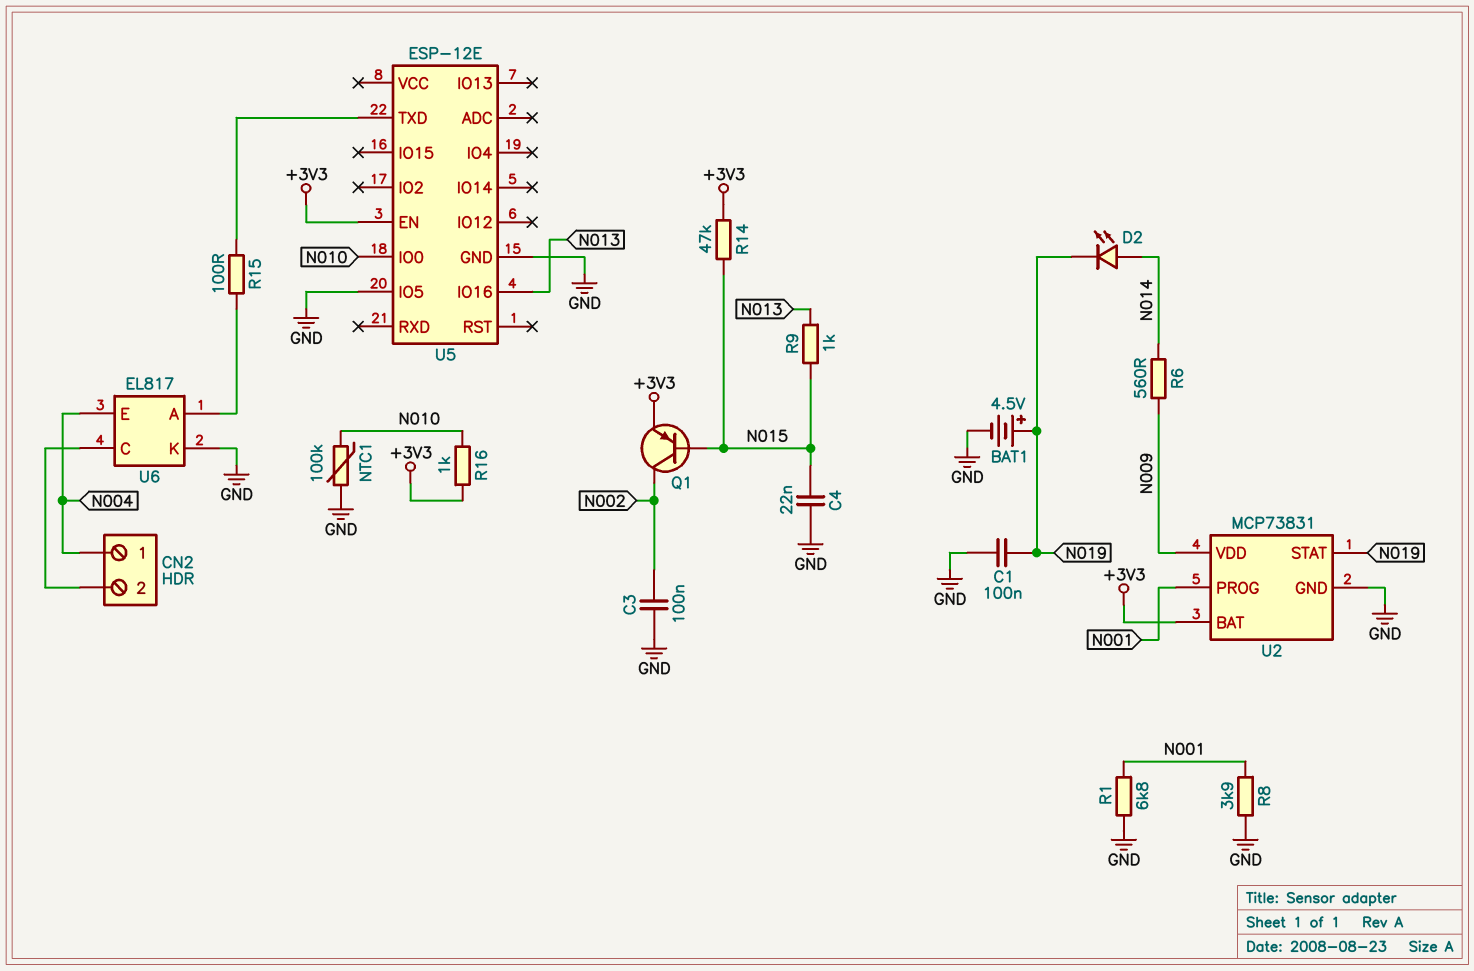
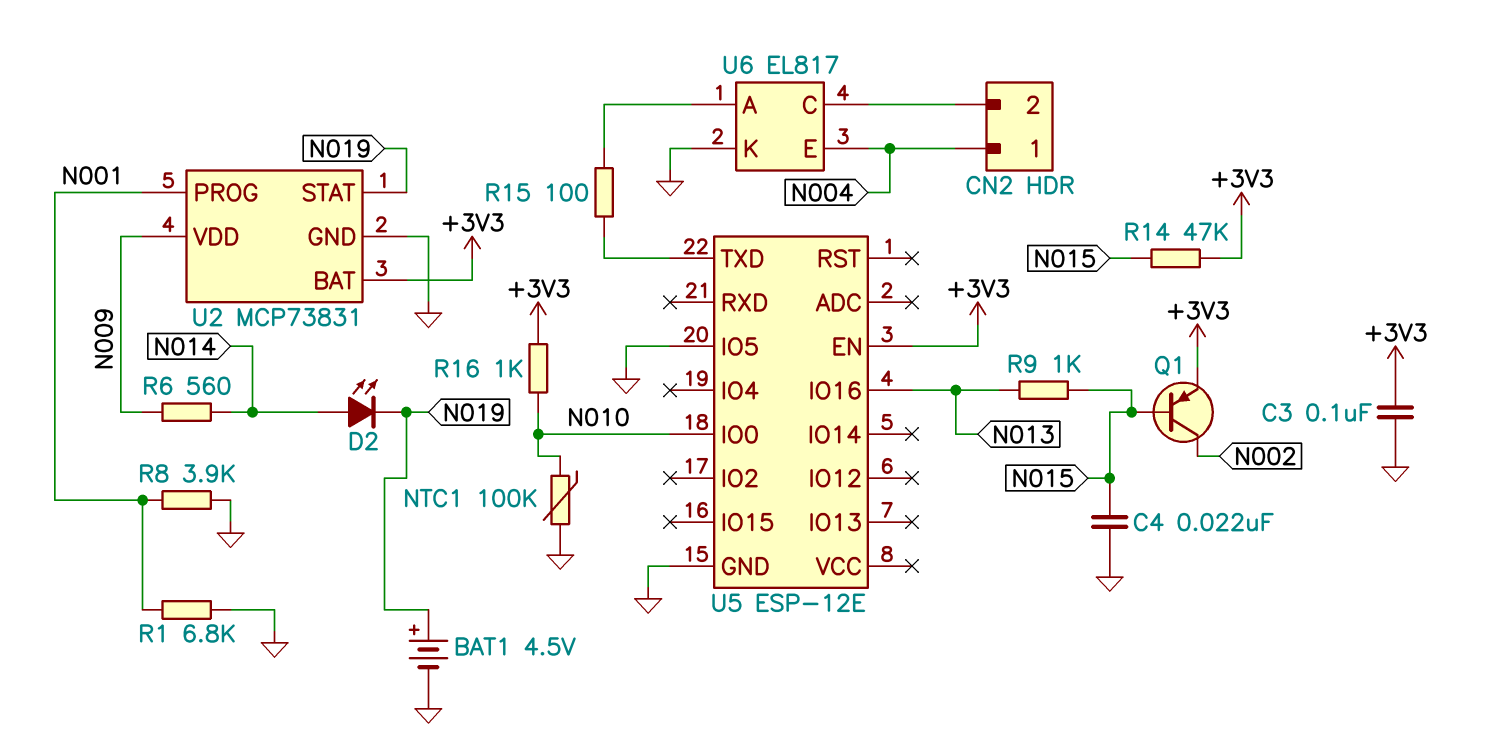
C1: 100nF (GND, N019) -> none
C3: 100nF (GND, N002) -> 100nF (+3V3, GND)

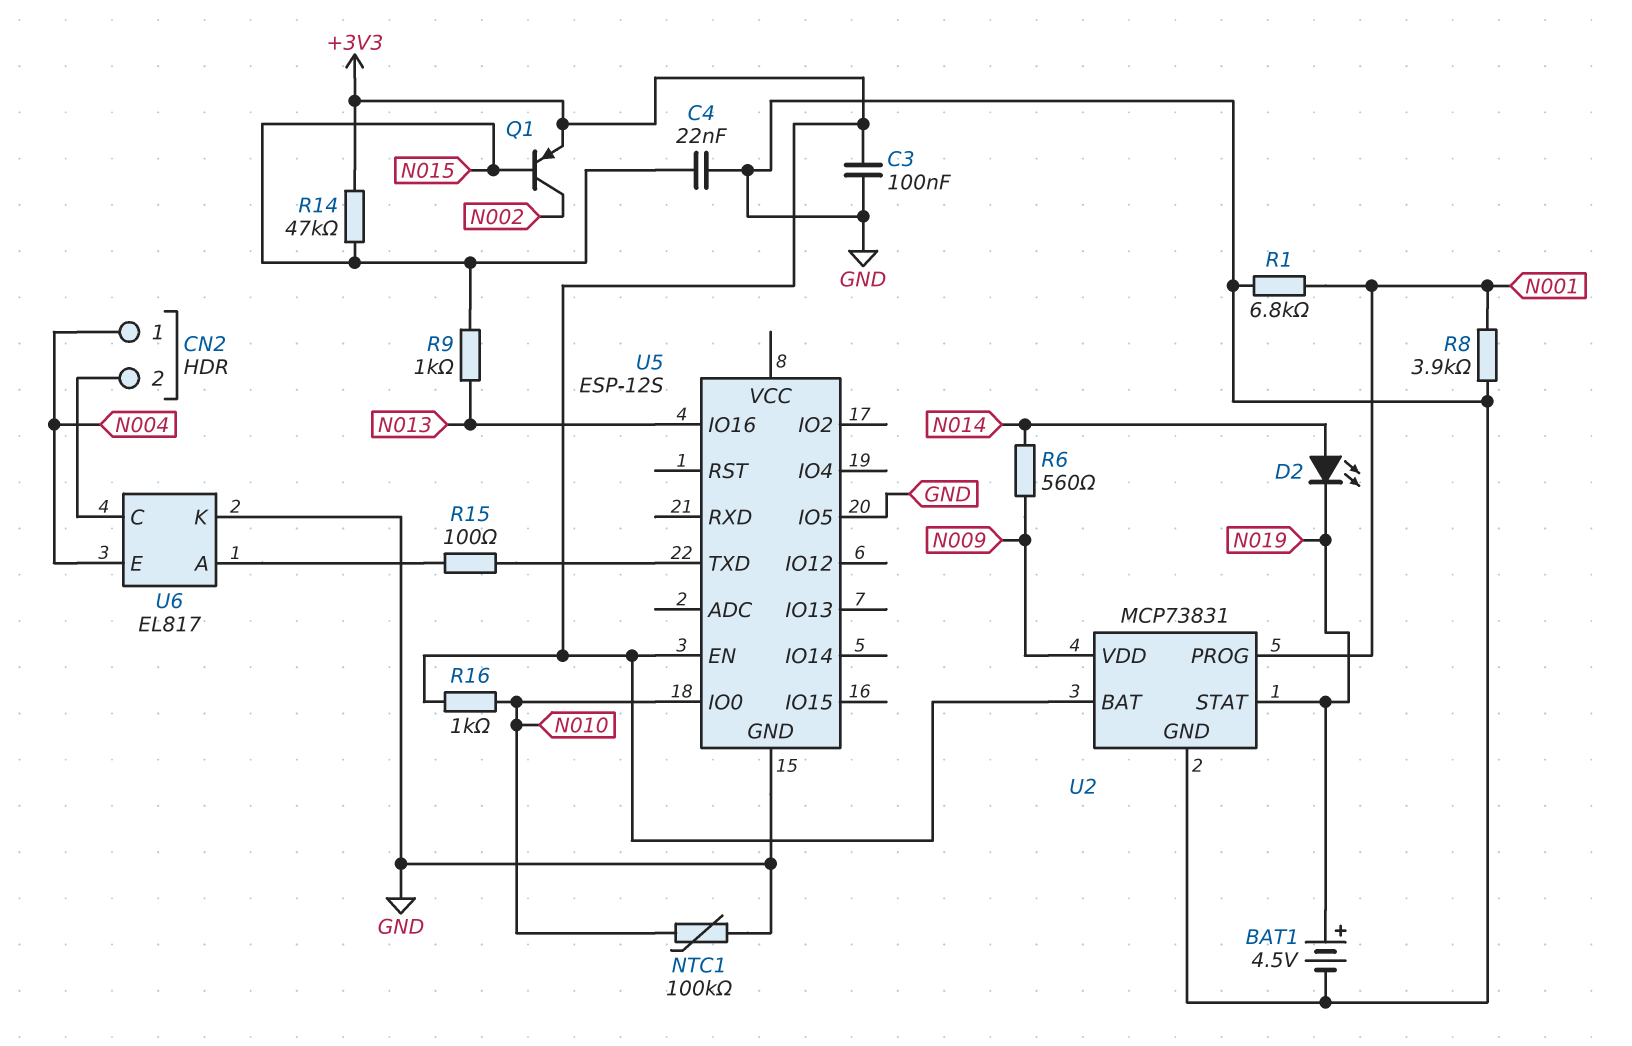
U5: ESP-12E -> ESP-12S

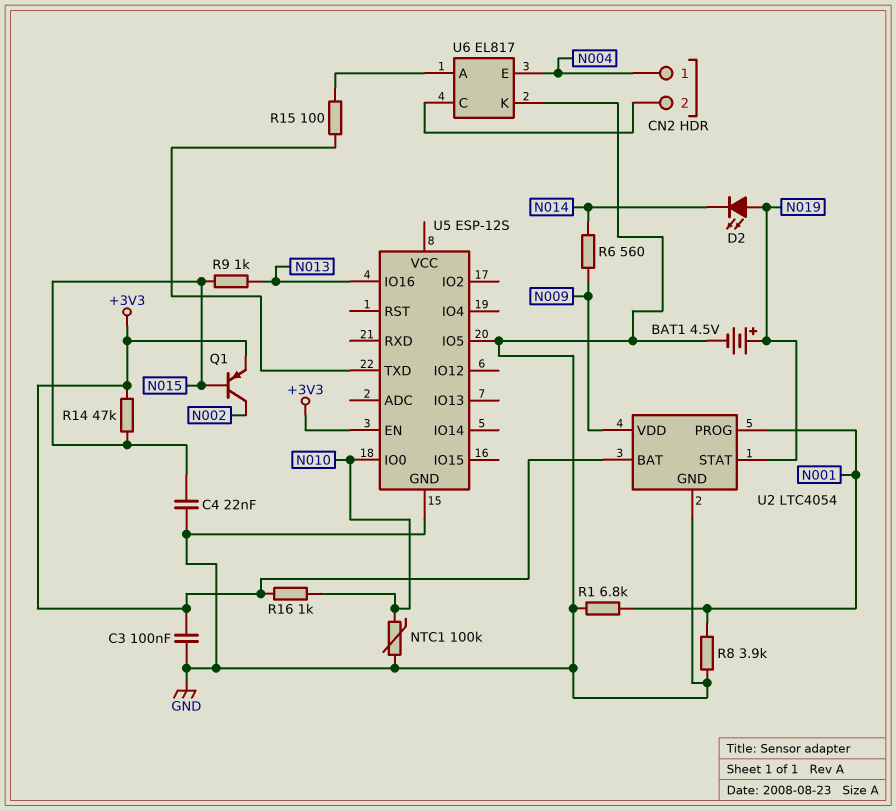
D2: LED (A N014, K N019) -> LED (A N019, K N014)
U2: MCP73831 -> LTC4054

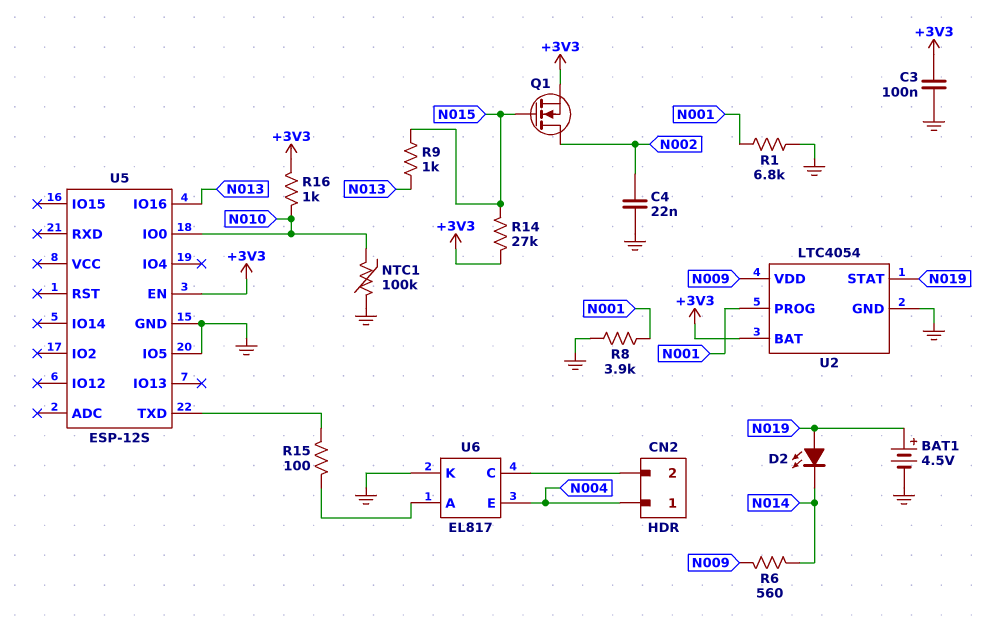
C4: 22nF (GND, N015) -> 22nF (GND, N002)
Q1: PNP (B N015, C N002, E +3V3) -> NMOS (G N015, D N002, S +3V3)
R14: 47k (+3V3, N015) -> 27k (+3V3, N015)

